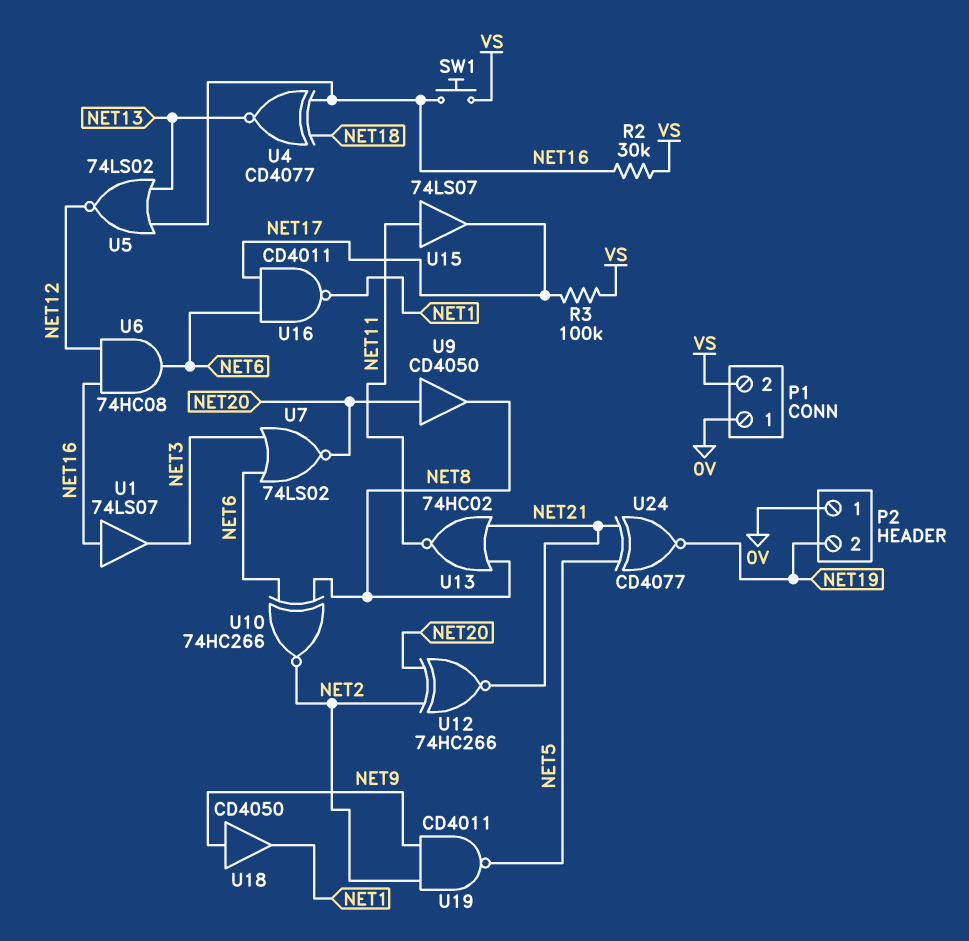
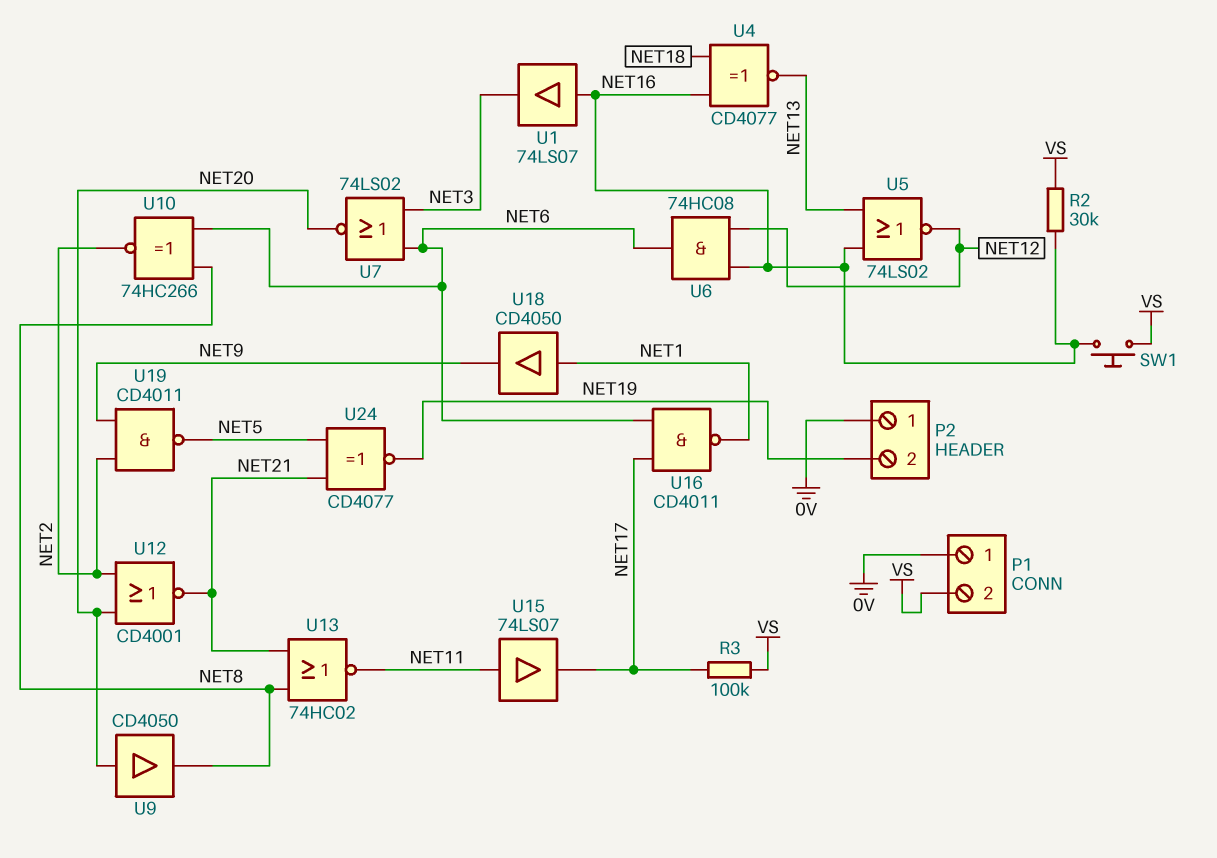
U12: XNOR 74HC266 (in NET2, in NET20, out NET21) -> NOR CD4001 (in NET2, in NET20, out NET21)
U18: buffer CD4050 (in NET9, out NET1) -> buffer CD4050 (in NET1, out NET9)

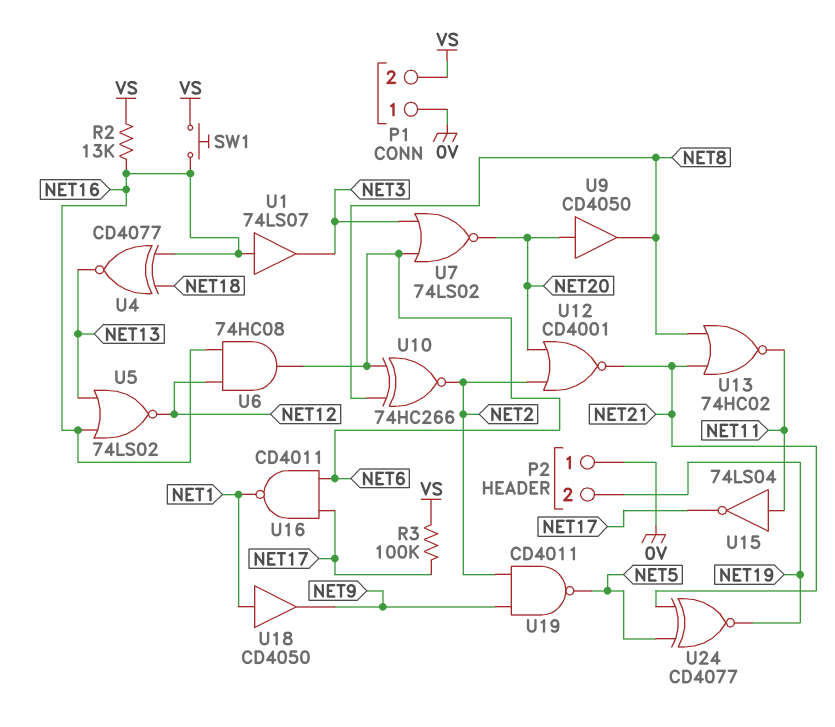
R2: 30k (NET16, VS) -> 13k (NET16, VS)
U15: buffer 74LS07 (in NET11, out NET17) -> NOT 74LS04 (in NET11, out NET17)

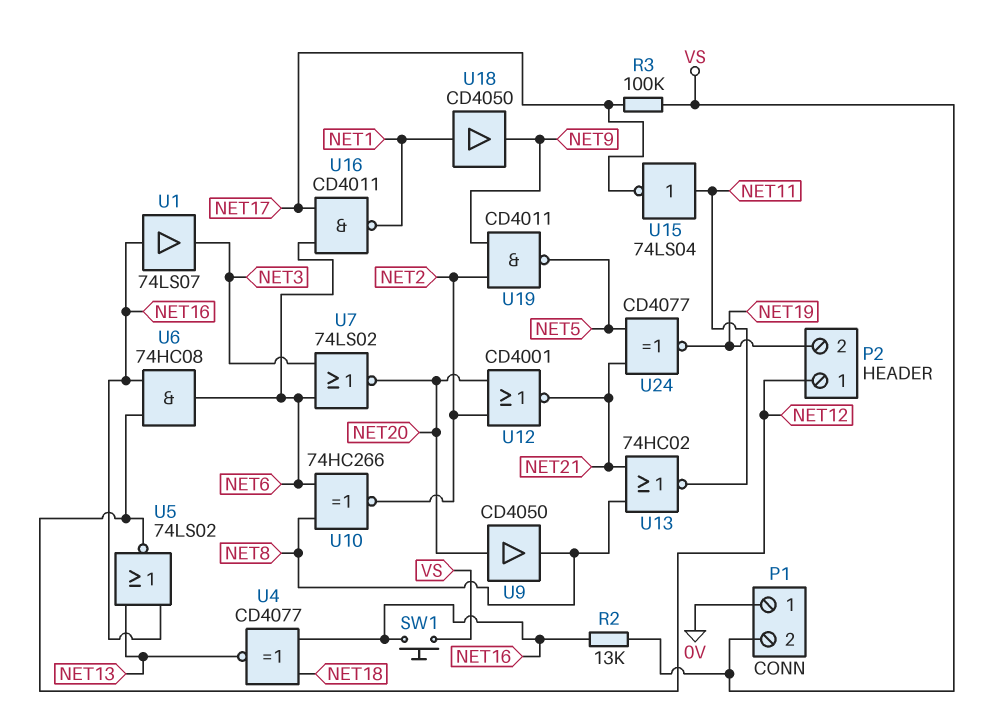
P2 pin 1: 0V -> NET12

